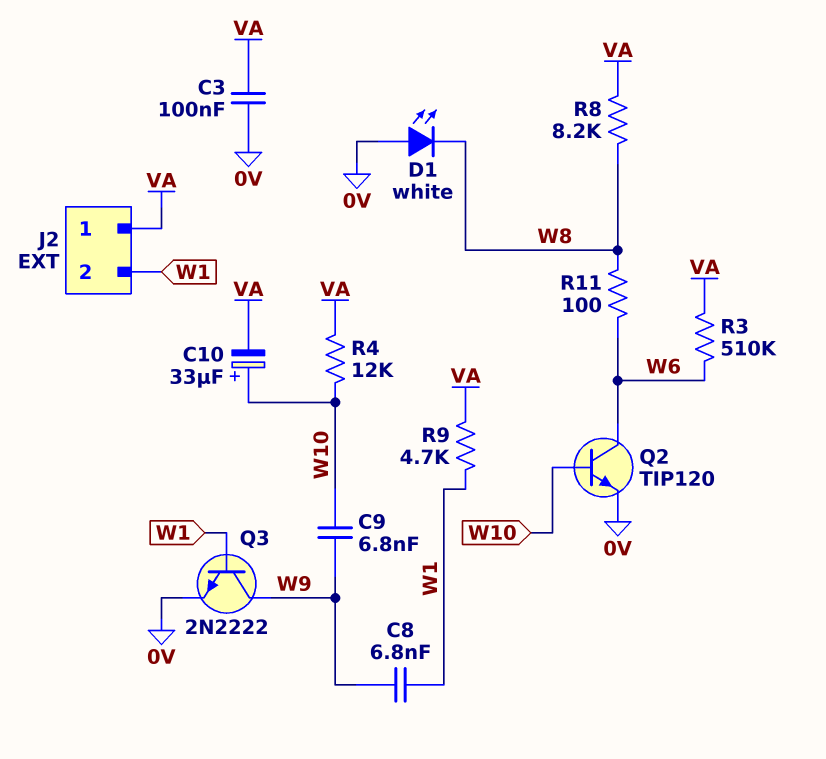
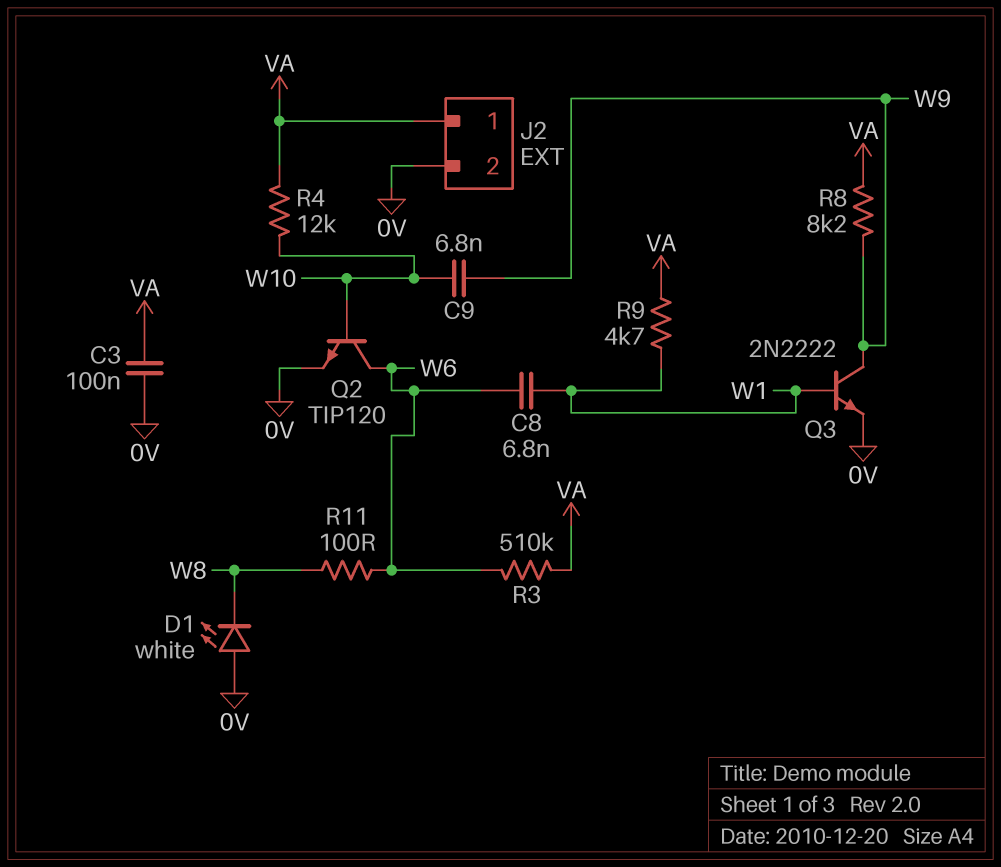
C8: 6.8nF (W1, W9) -> 6.8nF (W1, W6)
C10: 33uF (plus W10, minus VA) -> none
J2 pin 2: W1 -> 0V
R8: 8.2k (VA, W8) -> 8.2k (VA, W9)

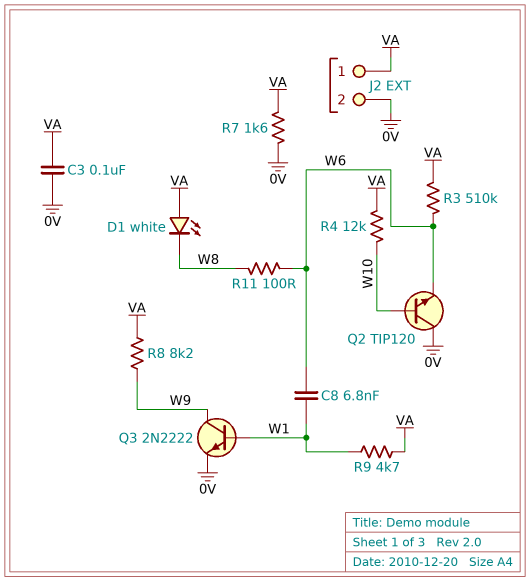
C9: 6.8nF (W9, W10) -> none
D1: LED white (A 0V, K W8) -> LED white (A VA, K W8)
Q2: NPN TIP120 (B W10, C W6, E 0V) -> NPN TIP120 (B W10, C 0V, E W6)
R7: none -> 1.6k (0V, VA)

